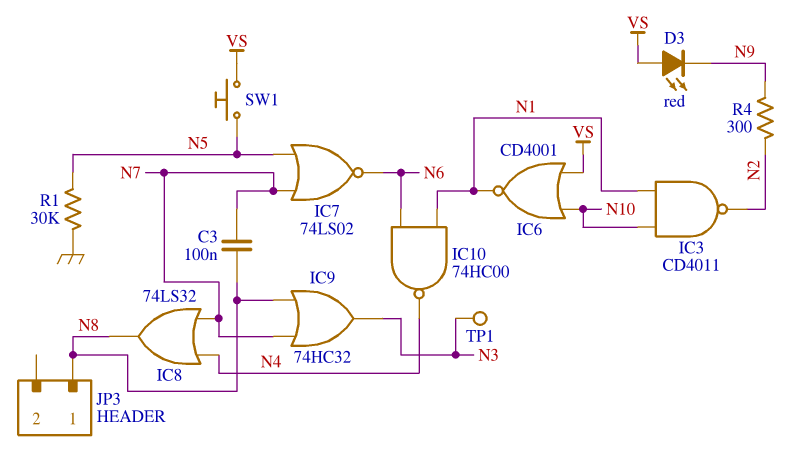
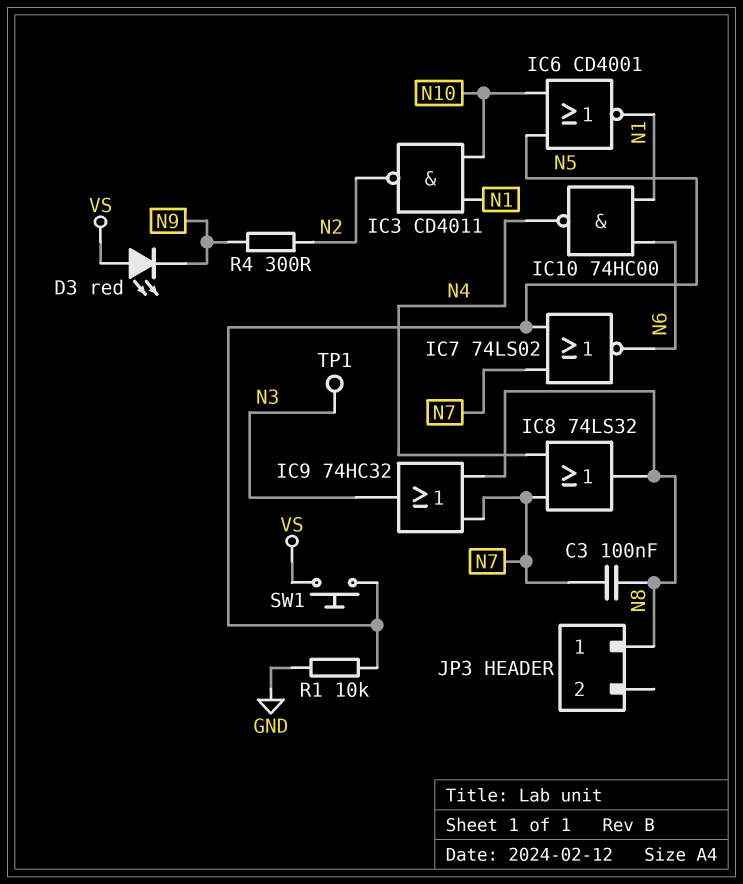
IC6: NOR CD4001 (in N10, in VS, out N1) -> NOR CD4001 (in N5, in N10, out N1)
R1: 30k (GND, N5) -> 10k (GND, N5)

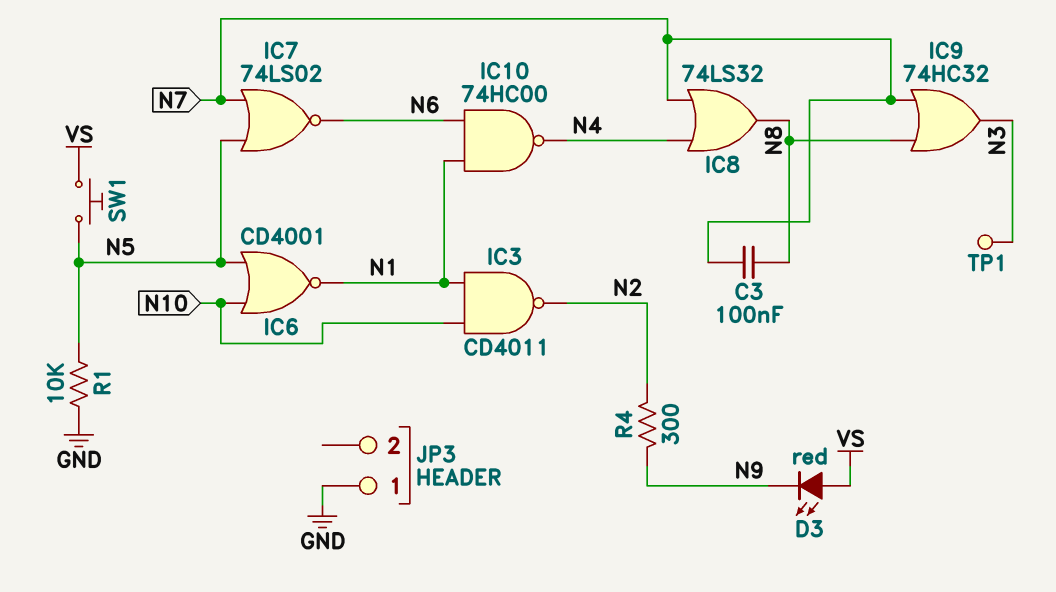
JP3 pin 1: N8 -> GND

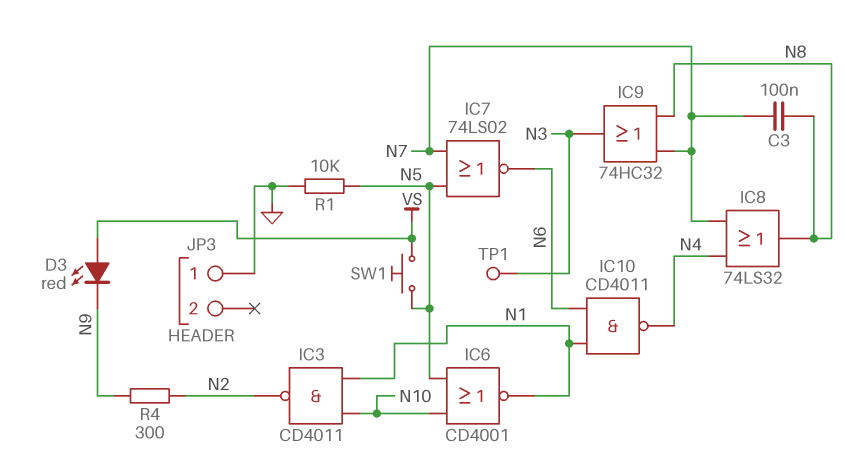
IC10: NAND 74HC00 (in N1, in N6, out N4) -> NAND CD4011 (in N1, in N6, out N4)

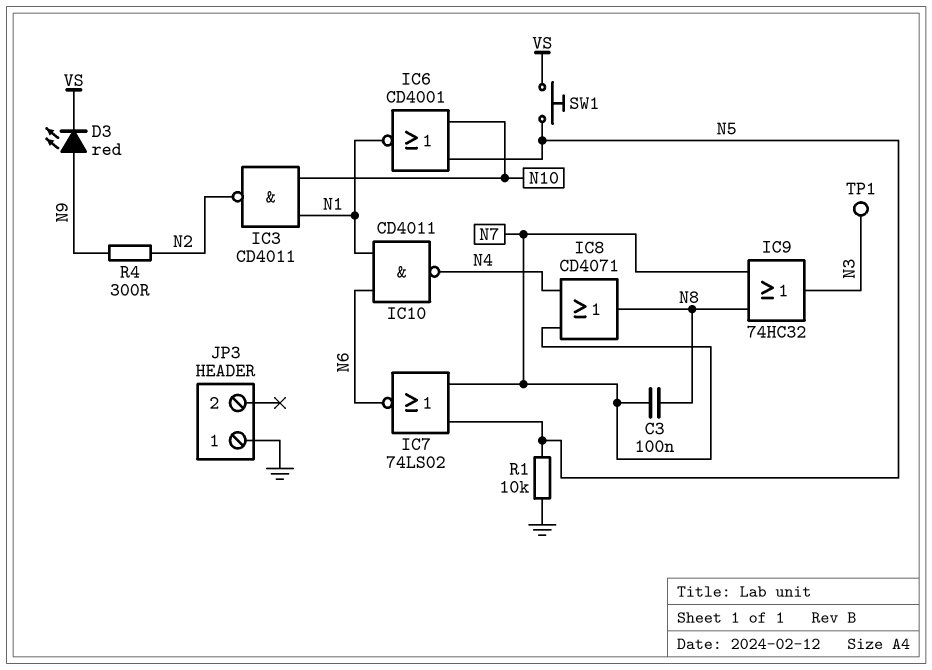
D3: LED red (A VS, K N9) -> LED red (A N9, K VS)
IC8: OR 74LS32 (in N4, in N7, out N8) -> OR CD4071 (in N4, in N7, out N8)

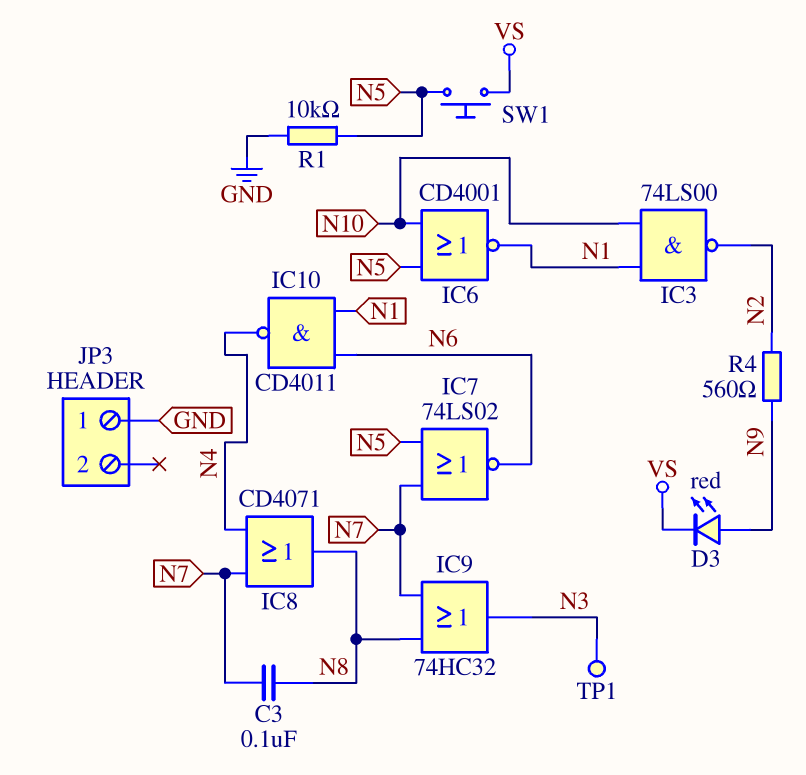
IC3: NAND CD4011 (in N1, in N10, out N2) -> NAND 74LS00 (in N1, in N10, out N2)
R4: 300 (N2, N9) -> 560 (N2, N9)

